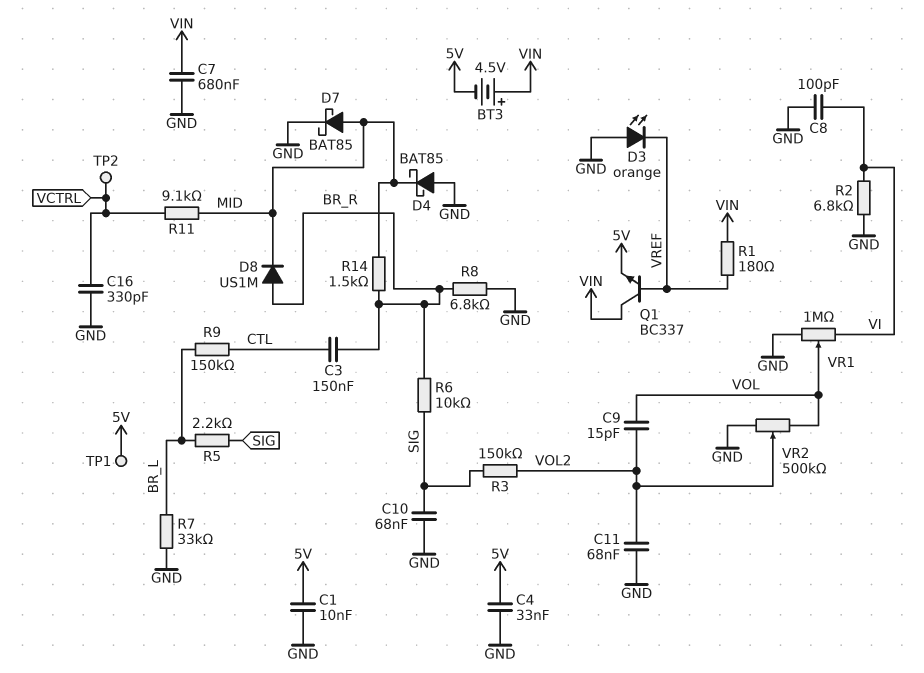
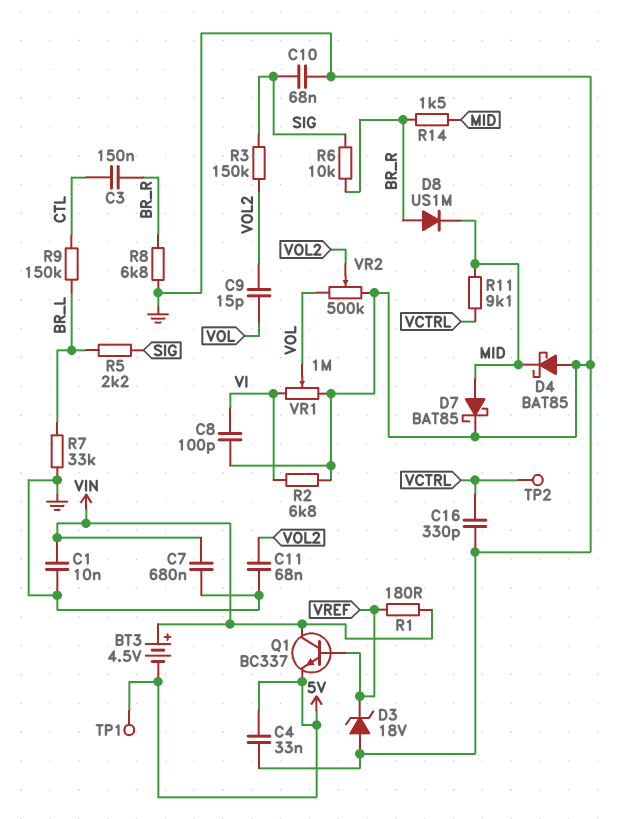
C1: 10nF (5V, GND) -> 10nF (GND, VIN)
D3: LED orange (A GND, K VREF) -> zener 18V (A GND, K VREF)

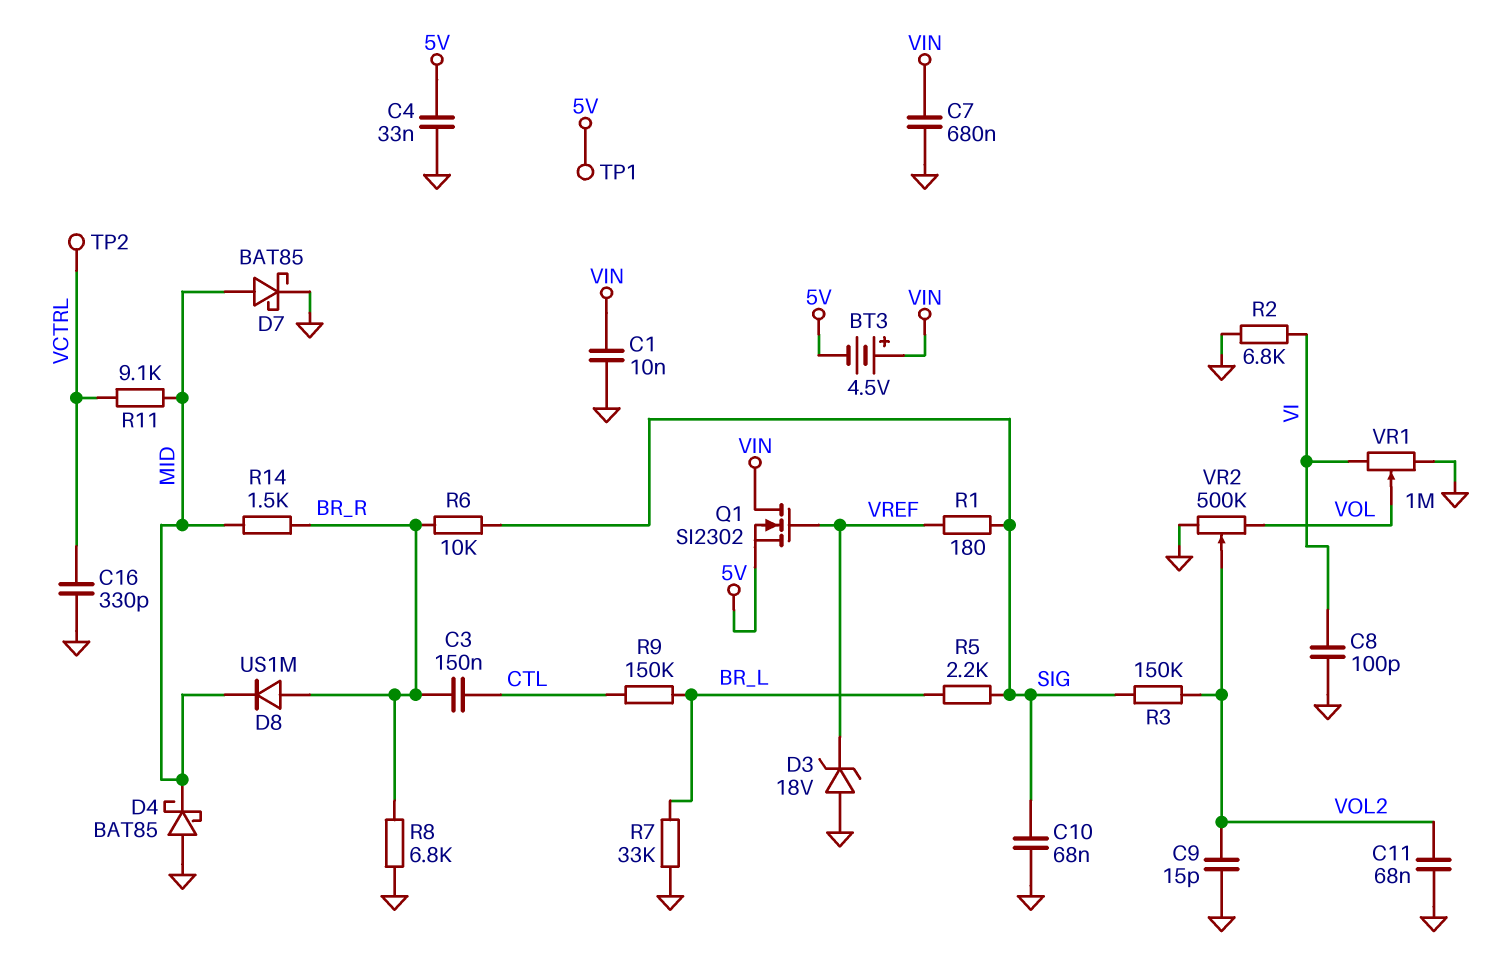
C9: 15pF (VOL, VOL2) -> 15pF (GND, VOL2)
Q1: NPN BC337 (B VREF, C VIN, E 5V) -> NMOS SI2302 (G VREF, D VIN, S 5V)
R1: 180 (VIN, VREF) -> 180 (SIG, VREF)

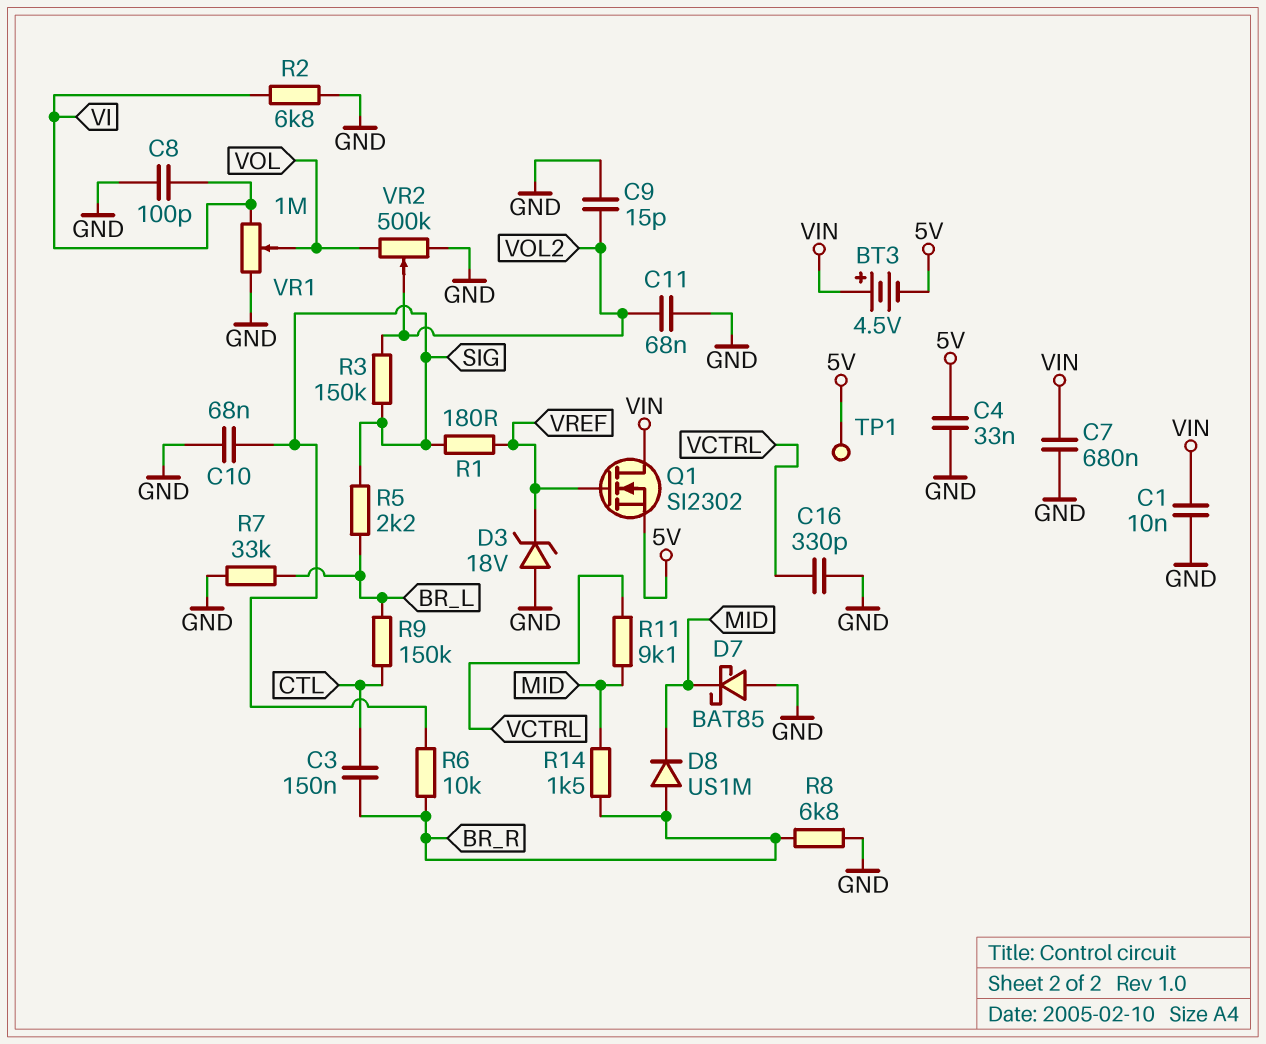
D4: schottky BAT85 (A GND, K MID) -> none
D7: schottky BAT85 (A MID, K GND) -> schottky BAT85 (A GND, K MID)
TP2: test point (VCTRL) -> none

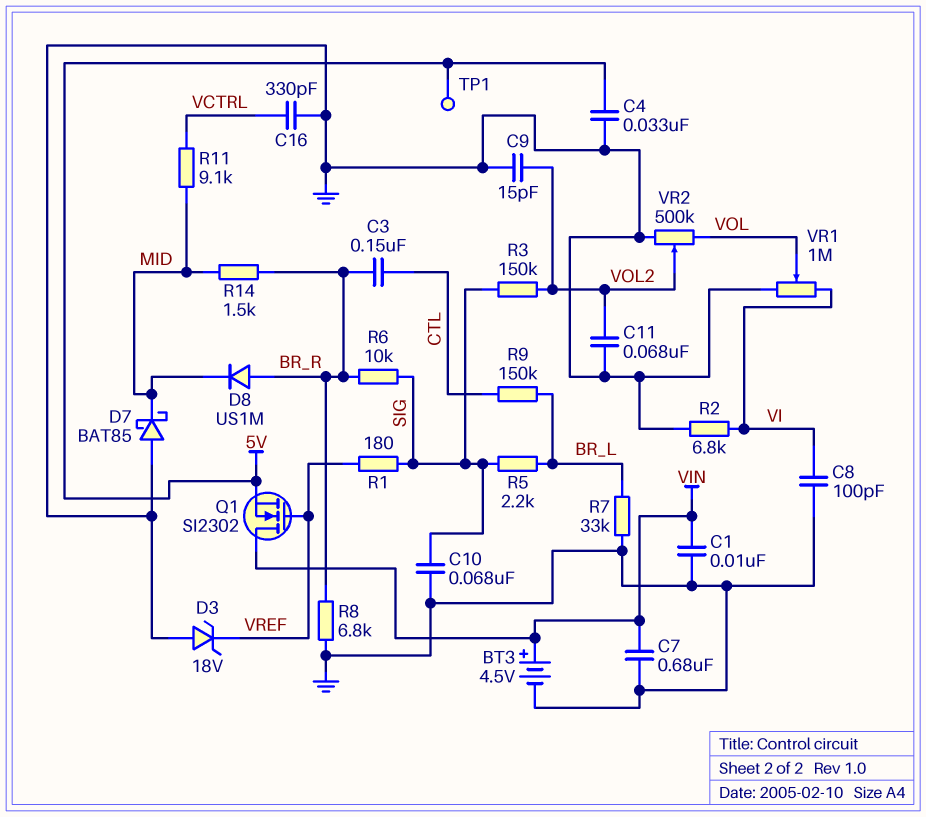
BT3: 4.5V (plus VIN, minus 5V) -> 4.5V (plus VIN, minus GND)

